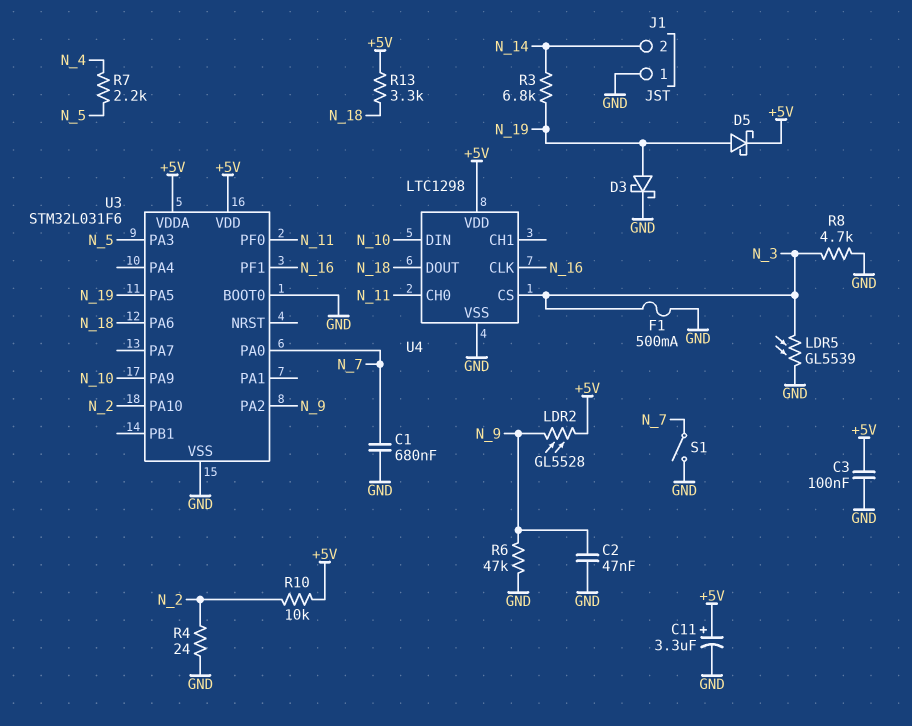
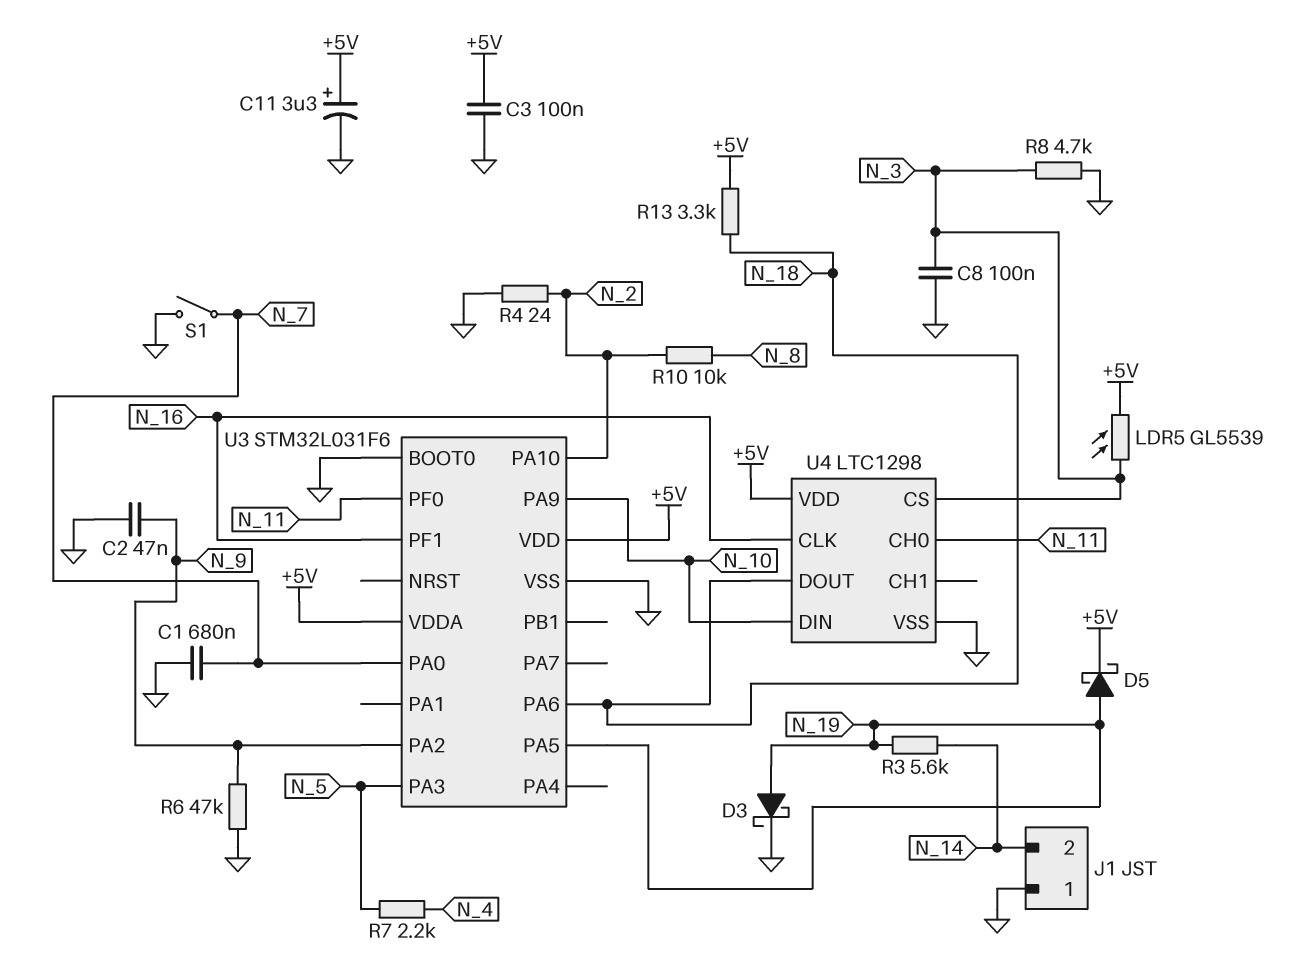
C8: none -> 100nF (GND, N_3)
F1: 500mA (GND, N_3) -> none
LDR2: GL5528 (+5V, N_9) -> none
LDR5: GL5539 (GND, N_3) -> GL5539 (+5V, N_3)
R3: 6.8k (N_14, N_19) -> 5.6k (N_14, N_19)
R10: 10k (+5V, N_2) -> 10k (N_2, N_8)

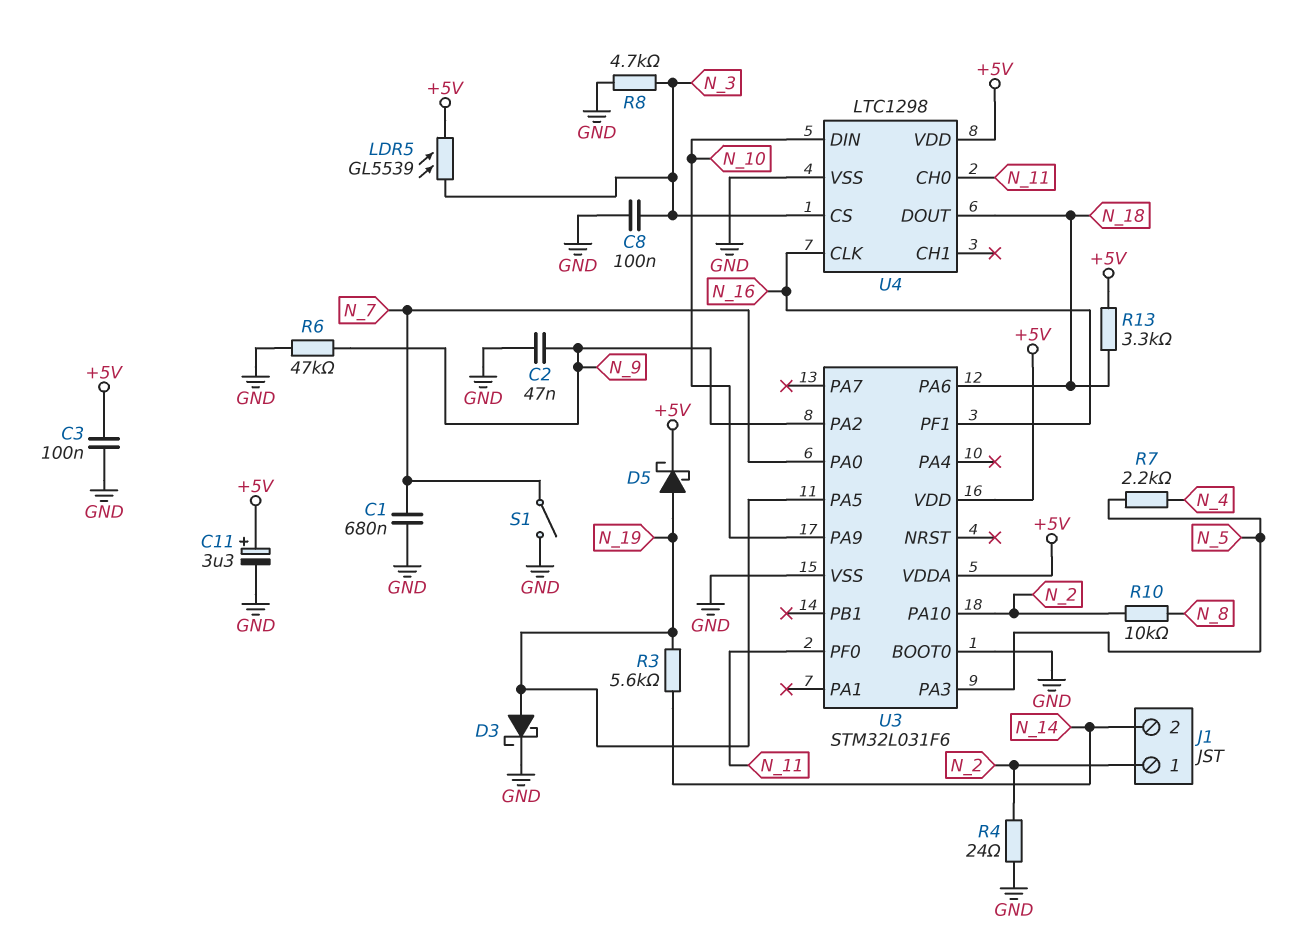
J1 pin 1: GND -> N_2

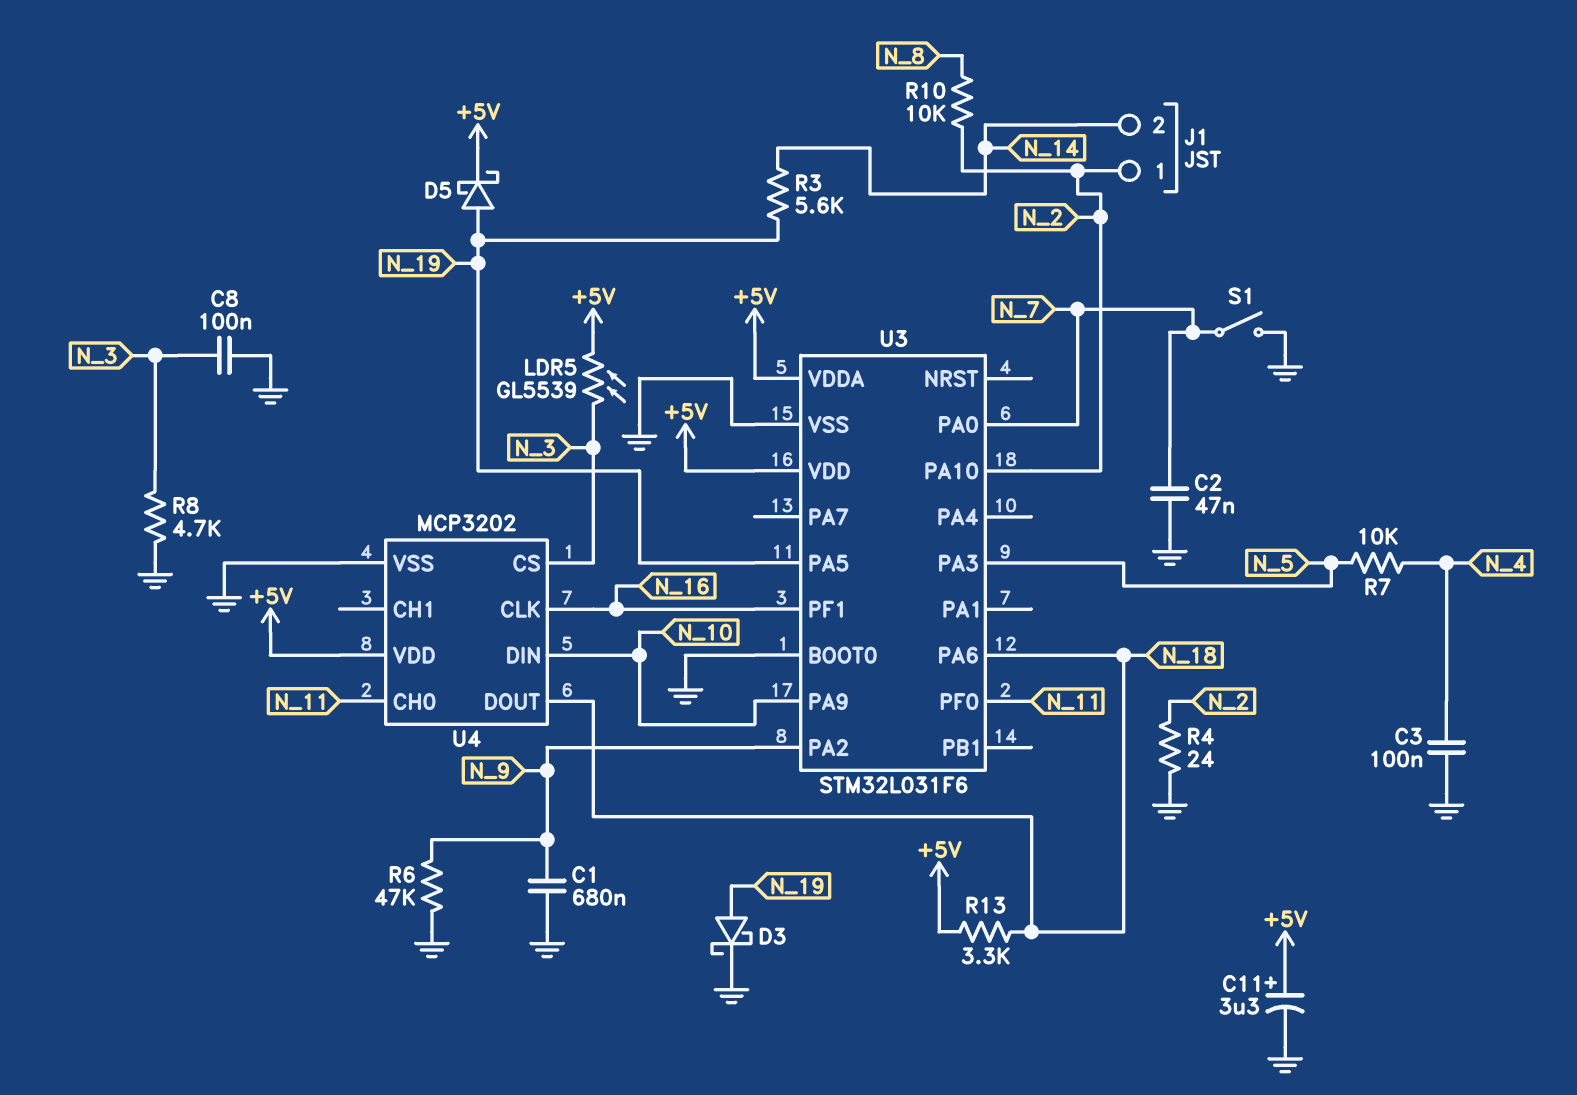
C1: 680nF (GND, N_7) -> 680nF (GND, N_9)
C2: 47nF (GND, N_9) -> 47nF (GND, N_7)
C3: 100nF (+5V, GND) -> 100nF (GND, N_4)
R7: 2.2k (N_4, N_5) -> 10k (N_4, N_5)
U4: LTC1298 -> MCP3202

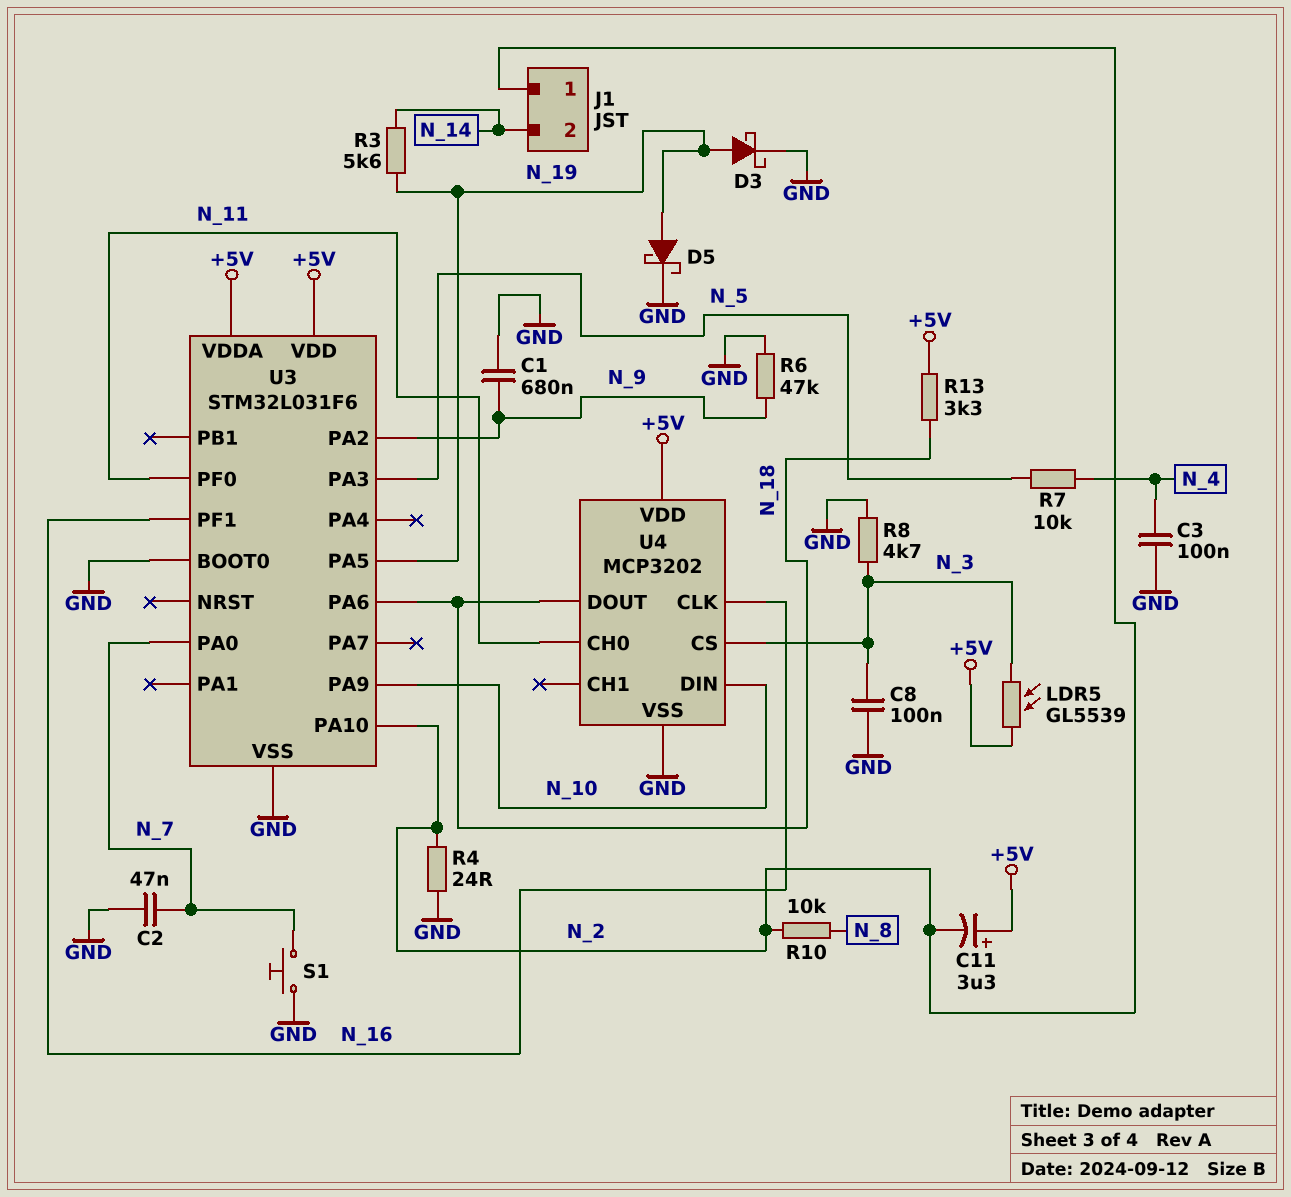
C11: 3.3uF (plus +5V, minus GND) -> 3.3uF (plus +5V, minus N_2)
D5: schottky (A N_19, K +5V) -> schottky (A N_19, K GND)
S1: switch (GND, N_7) -> button (GND, N_7)

